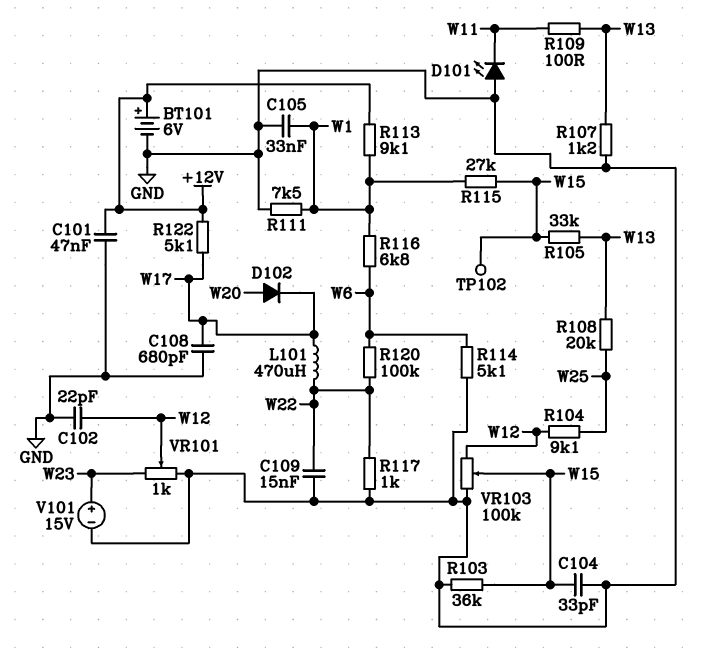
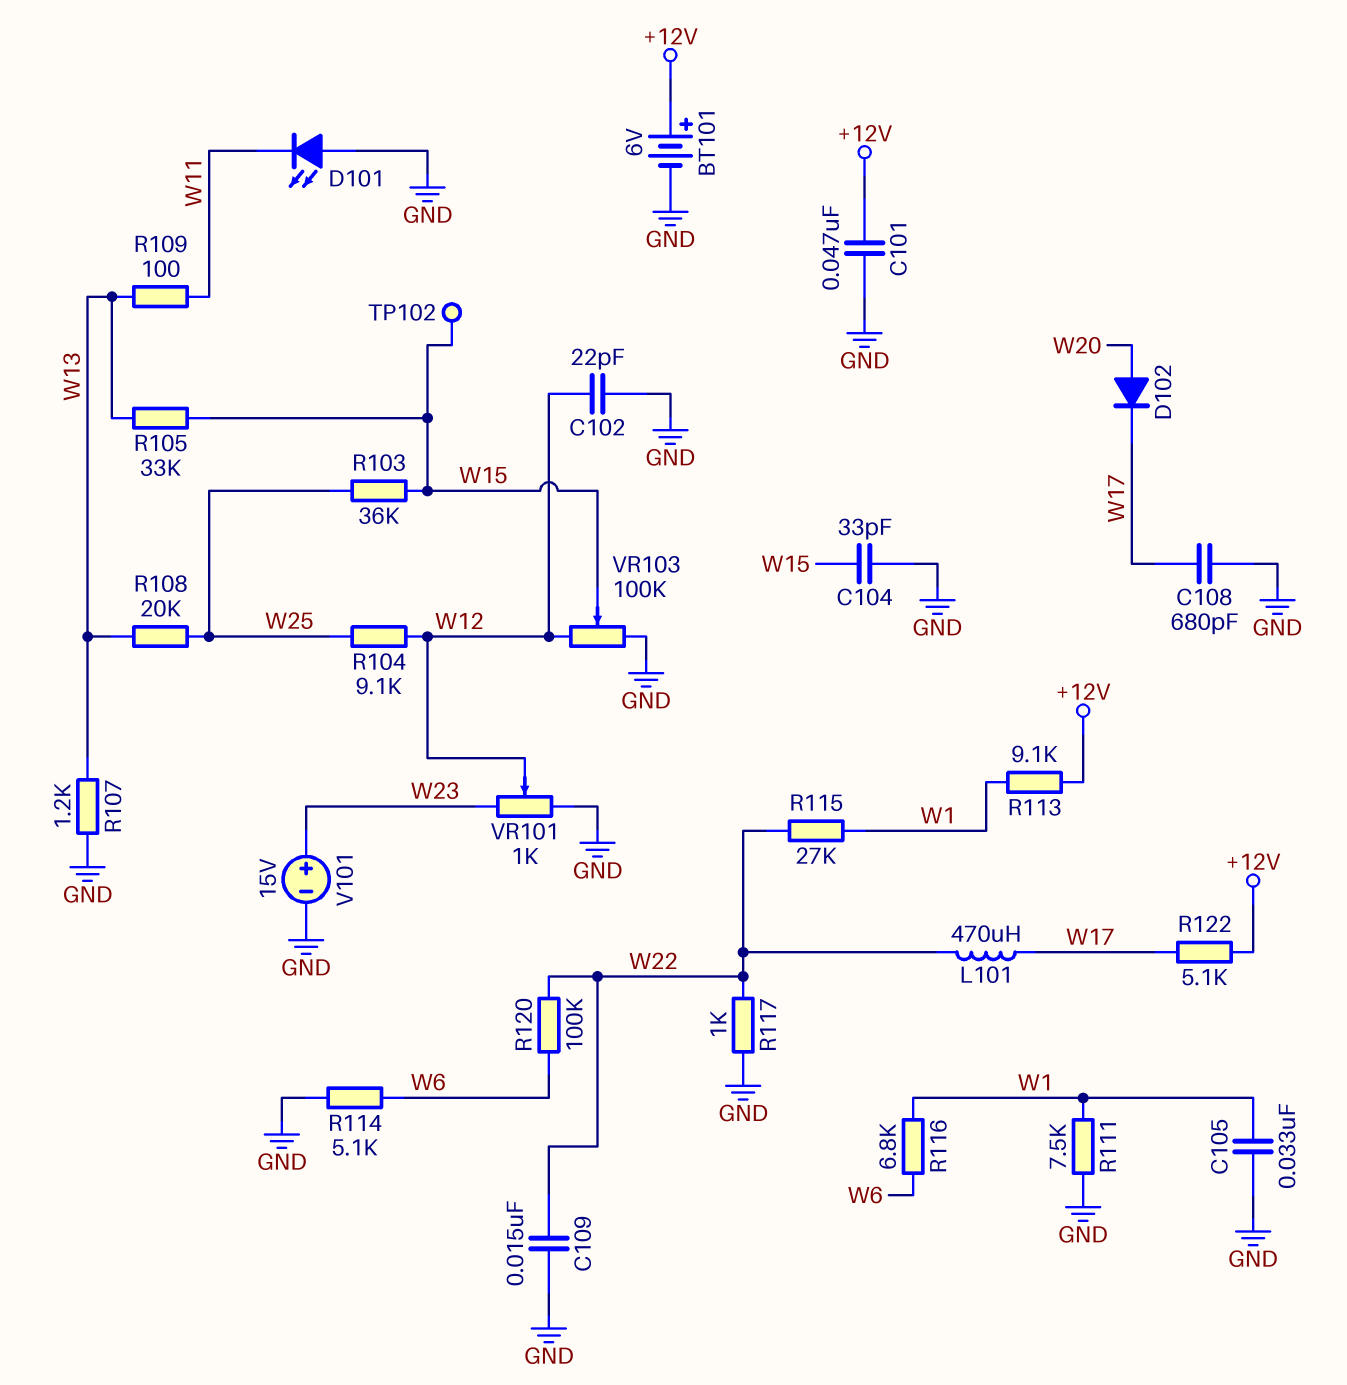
R103: 36k (GND, W15) -> 36k (W15, W25)
R115: 27k (W1, W15) -> 27k (W1, W22)

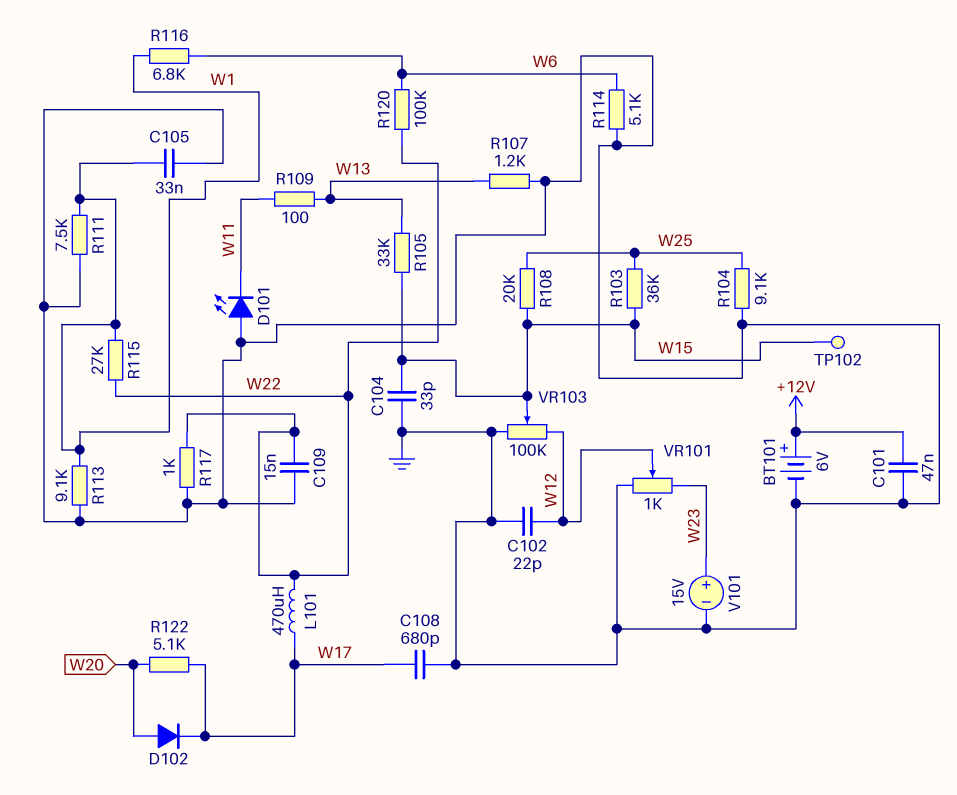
R104: 9.1k (W12, W25) -> 9.1k (GND, W25)
R108: 20k (W13, W25) -> 20k (W15, W25)
R113: 9.1k (+12V, W1) -> 9.1k (GND, W1)
R122: 5.1k (+12V, W17) -> 5.1k (W17, W20)

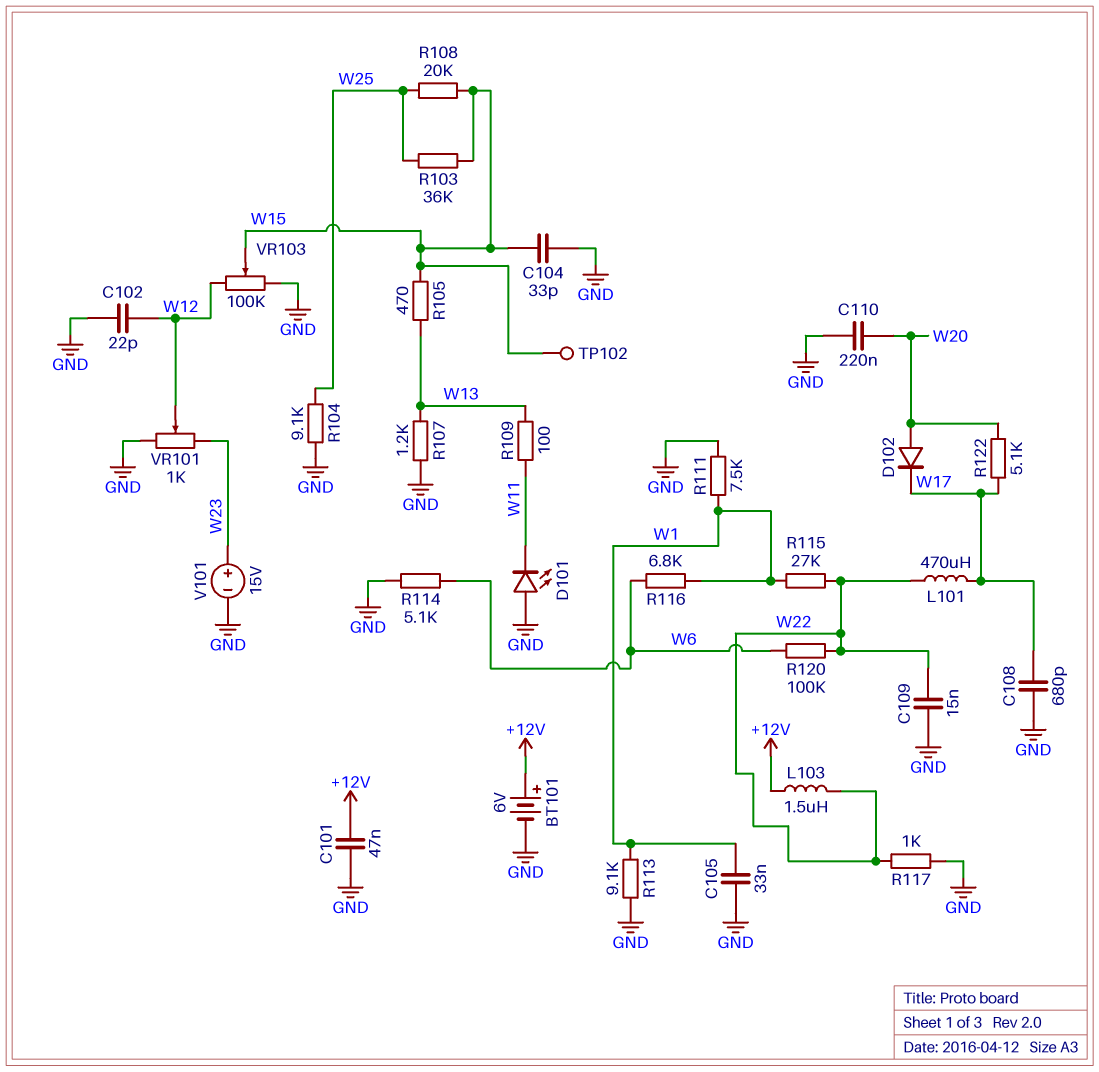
C110: none -> 220nF (GND, W20)
L103: none -> 1.5uH (+12V, W22)
R105: 33k (W13, W15) -> 470 (W13, W15)

